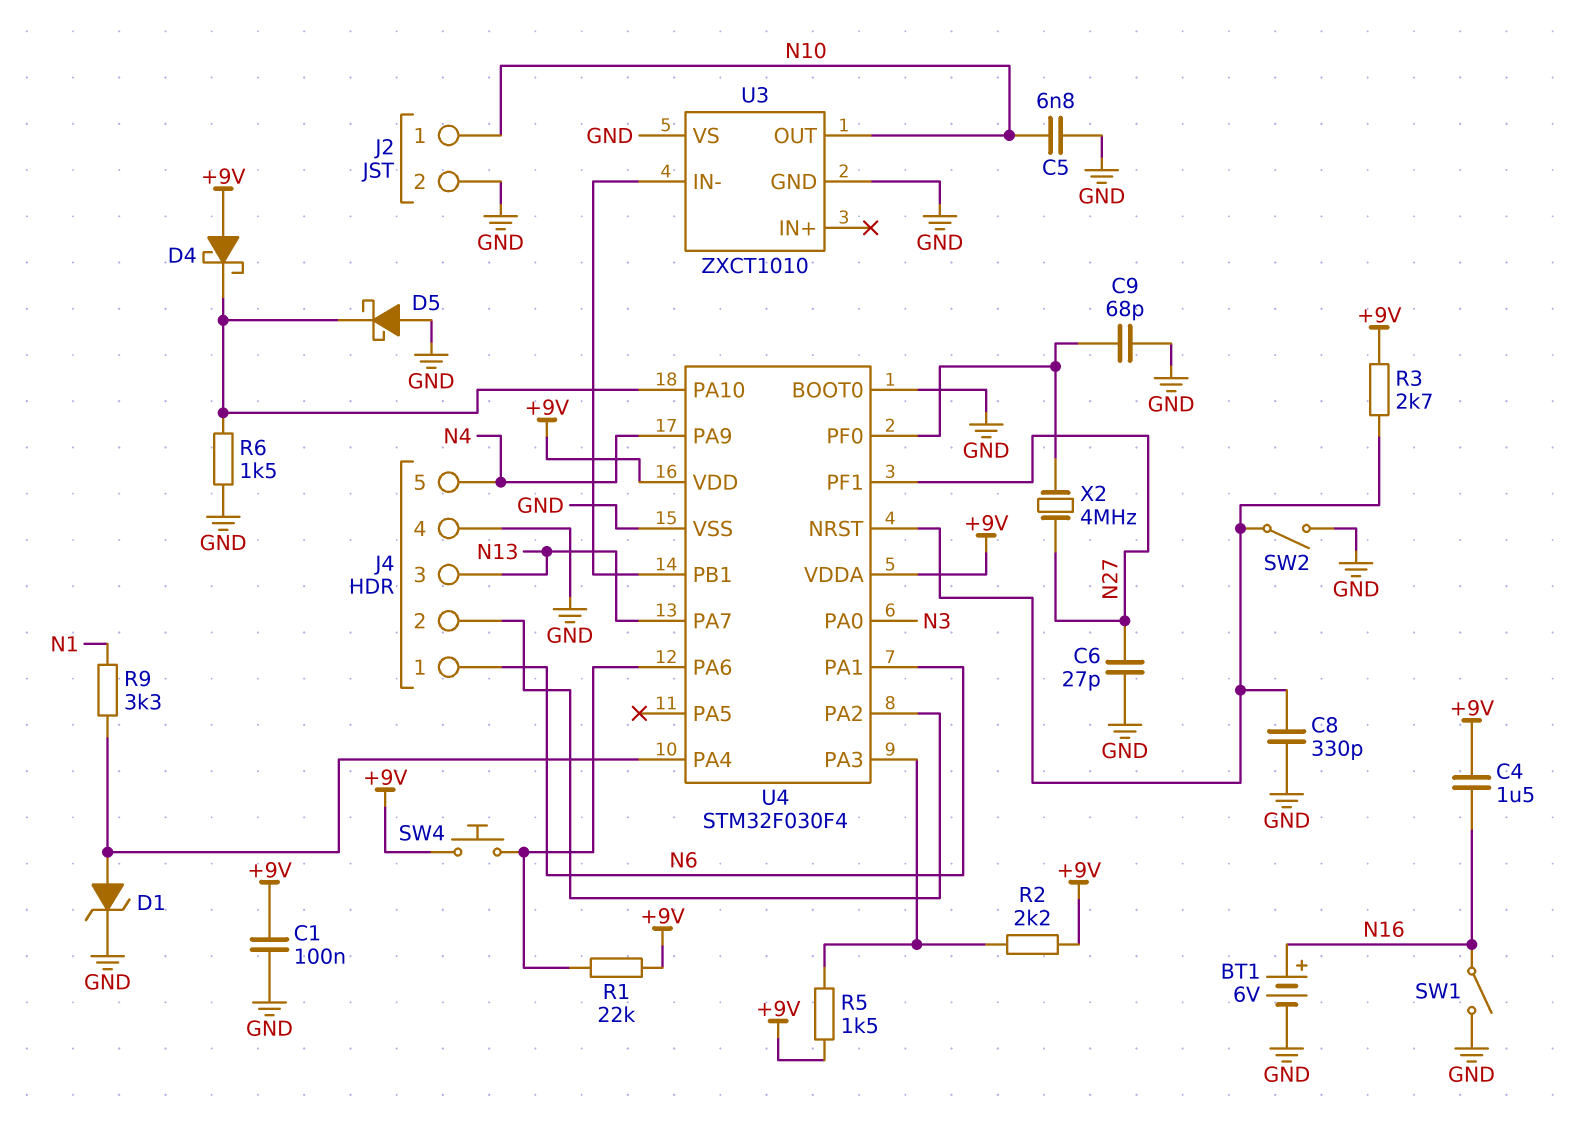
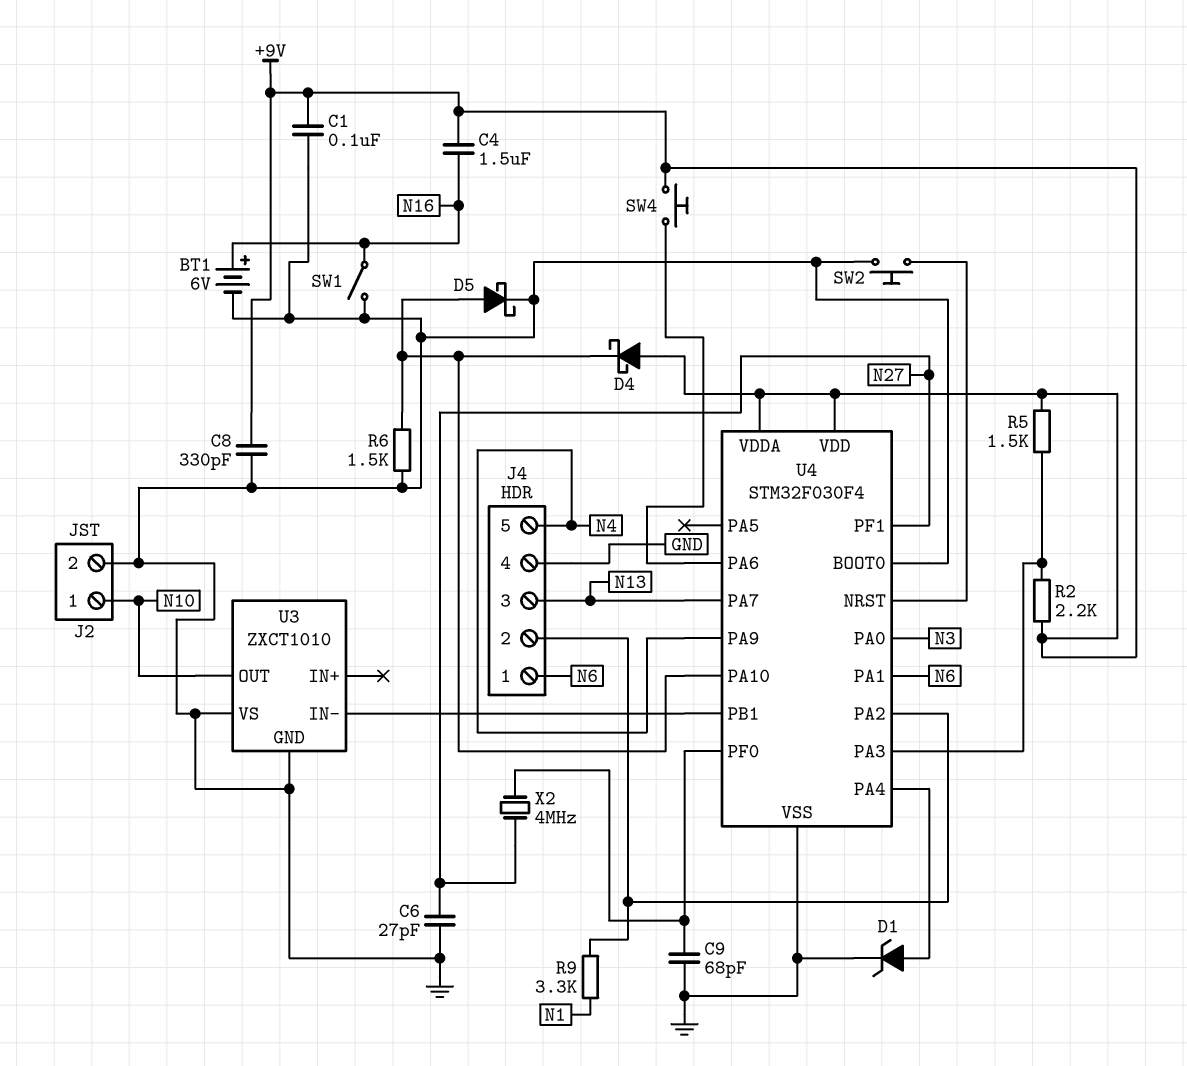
C5: 6.8nF (GND, N10) -> none
C8: 330pF (GND, U4/NRST) -> 330pF (+9V, GND)
D5: schottky (A GND, K U4/PA10) -> schottky (A U4/PA10, K GND)
R1: 22k (+9V, U4/PA6) -> none
R3: 2.7k (+9V, U4/NRST) -> none
R9: 3.3k (N1, U4/PA4) -> 3.3k (J4/2, N1)
SW2: switch (GND, U4/NRST) -> button (GND, U4/NRST)

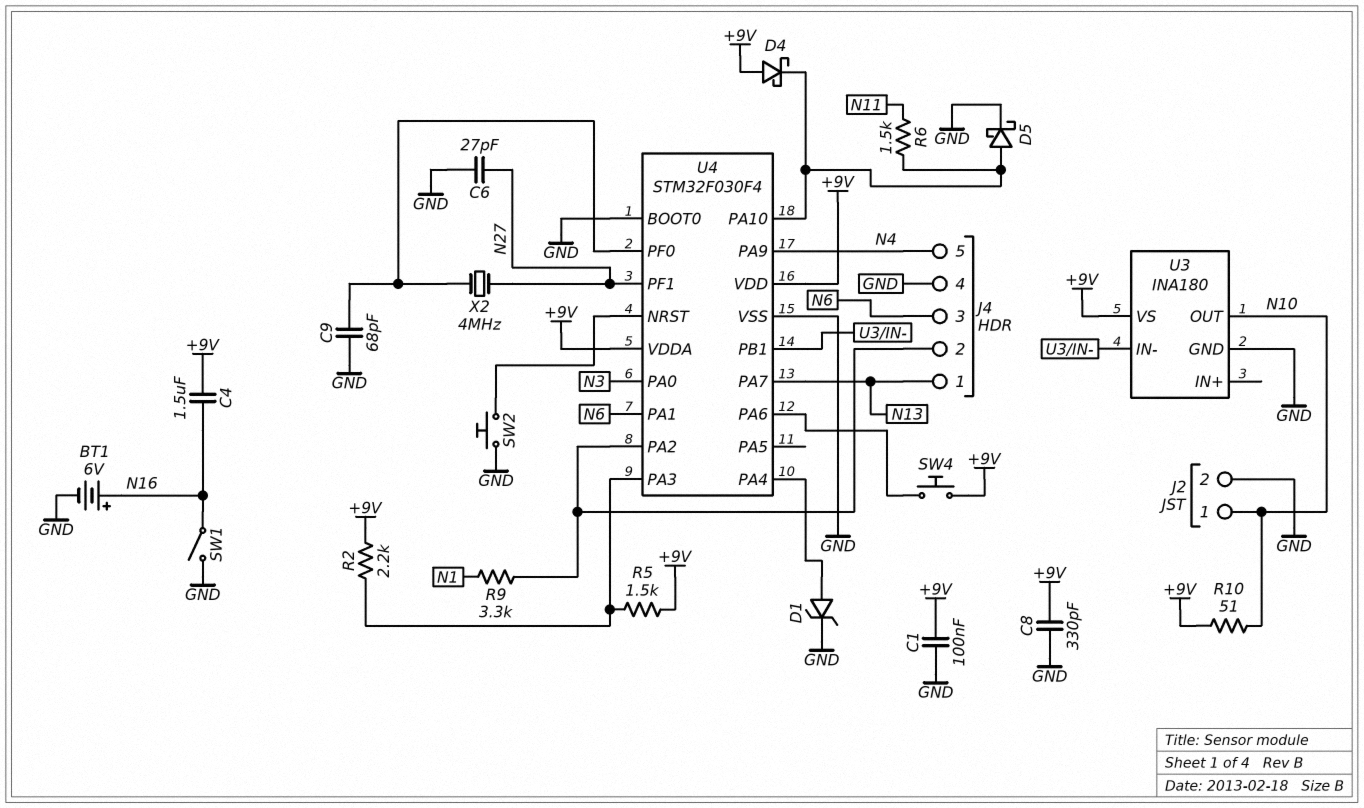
J4 pin 1: N6 -> N13
J4 pin 3: N13 -> N6
R6: 1.5k (GND, U4/PA10) -> 1.5k (N11, U4/PA10)
R10: none -> 51 (+9V, N10)
U3: ZXCT1010 -> INA180
U3 pin VS: GND -> +9V

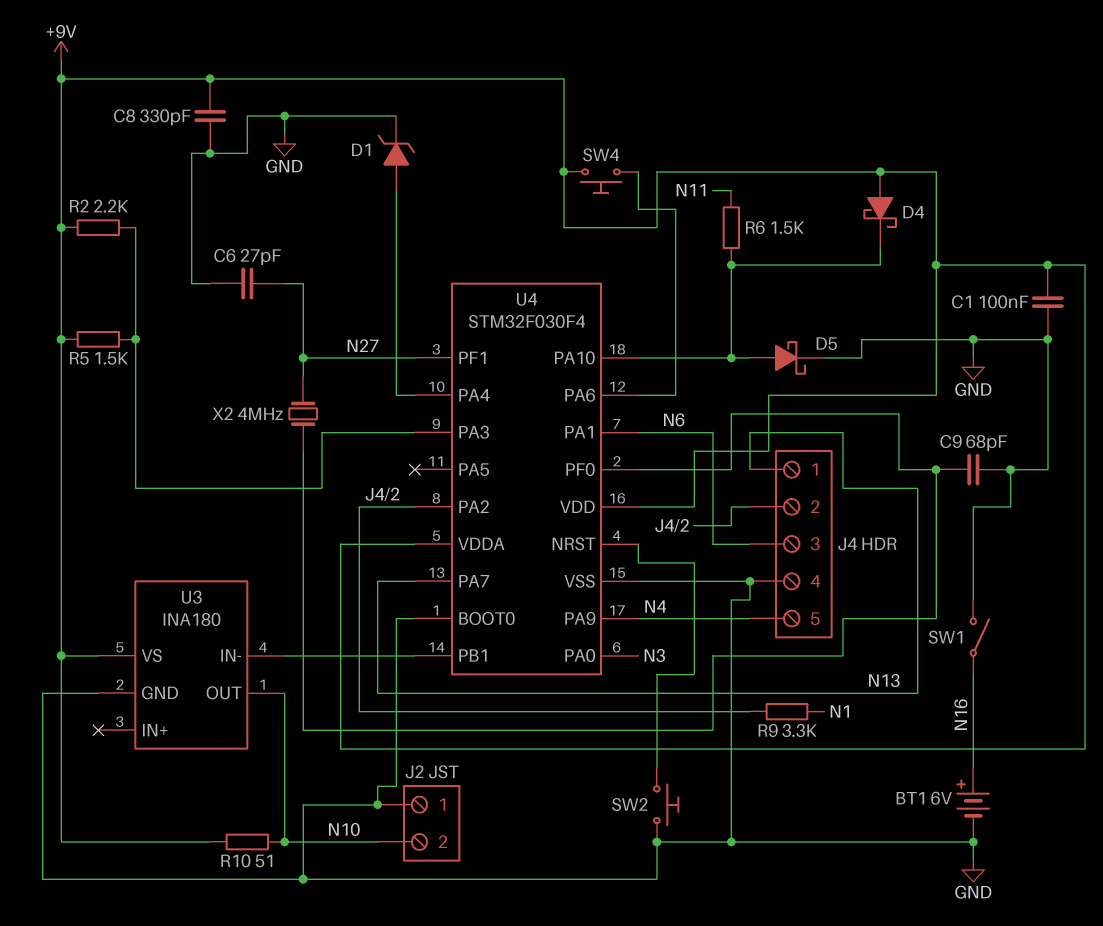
C4: 1.5uF (+9V, N16) -> none
J2 pin 1: N10 -> GND
J2 pin 2: GND -> N10

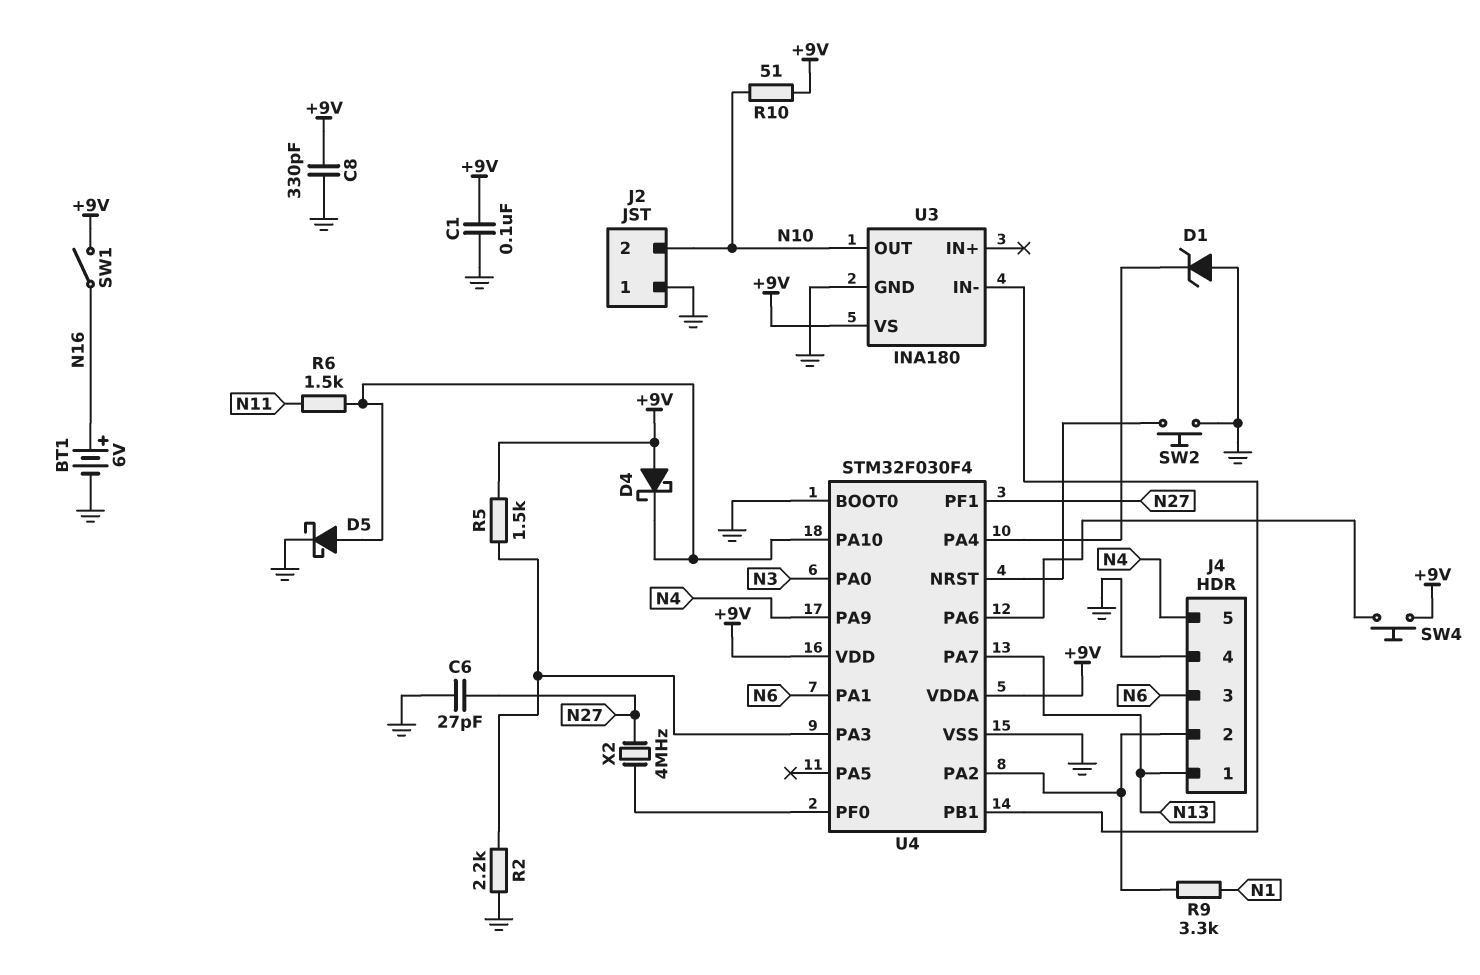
C9: 68pF (GND, U4/PF0) -> none
D1: zener (A U4/PA4, K GND) -> zener (A GND, K U4/PA4)
R2: 2.2k (+9V, U4/PA3) -> 2.2k (GND, U4/PA3)
SW1: switch (GND, N16) -> switch (+9V, N16)

